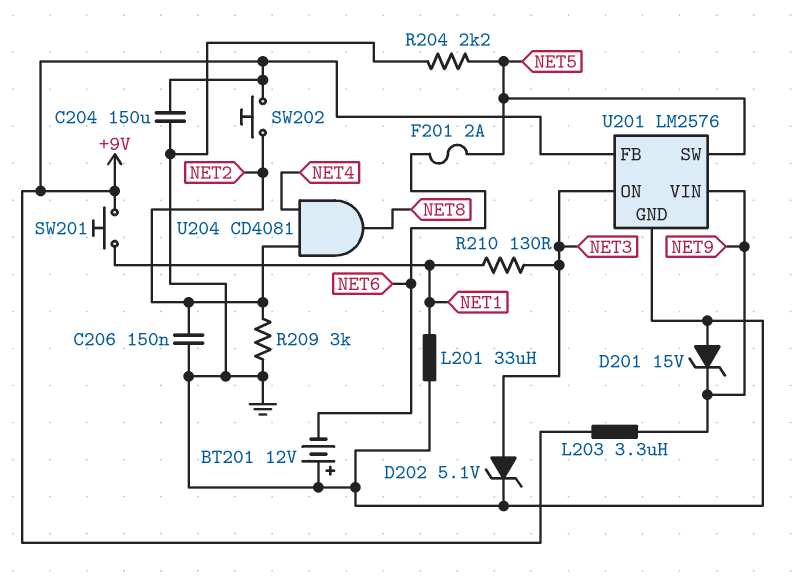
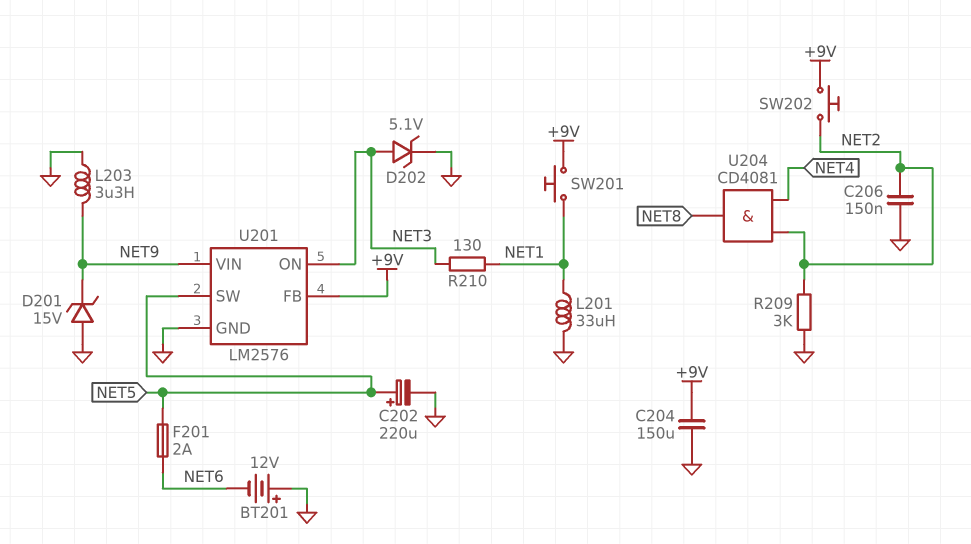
C202: none -> 220uF (plus NET5, minus GND)
L203: 3.3uH (+9V, NET9) -> 3.3uH (GND, NET9)
R204: 2.2k (GND, NET5) -> none

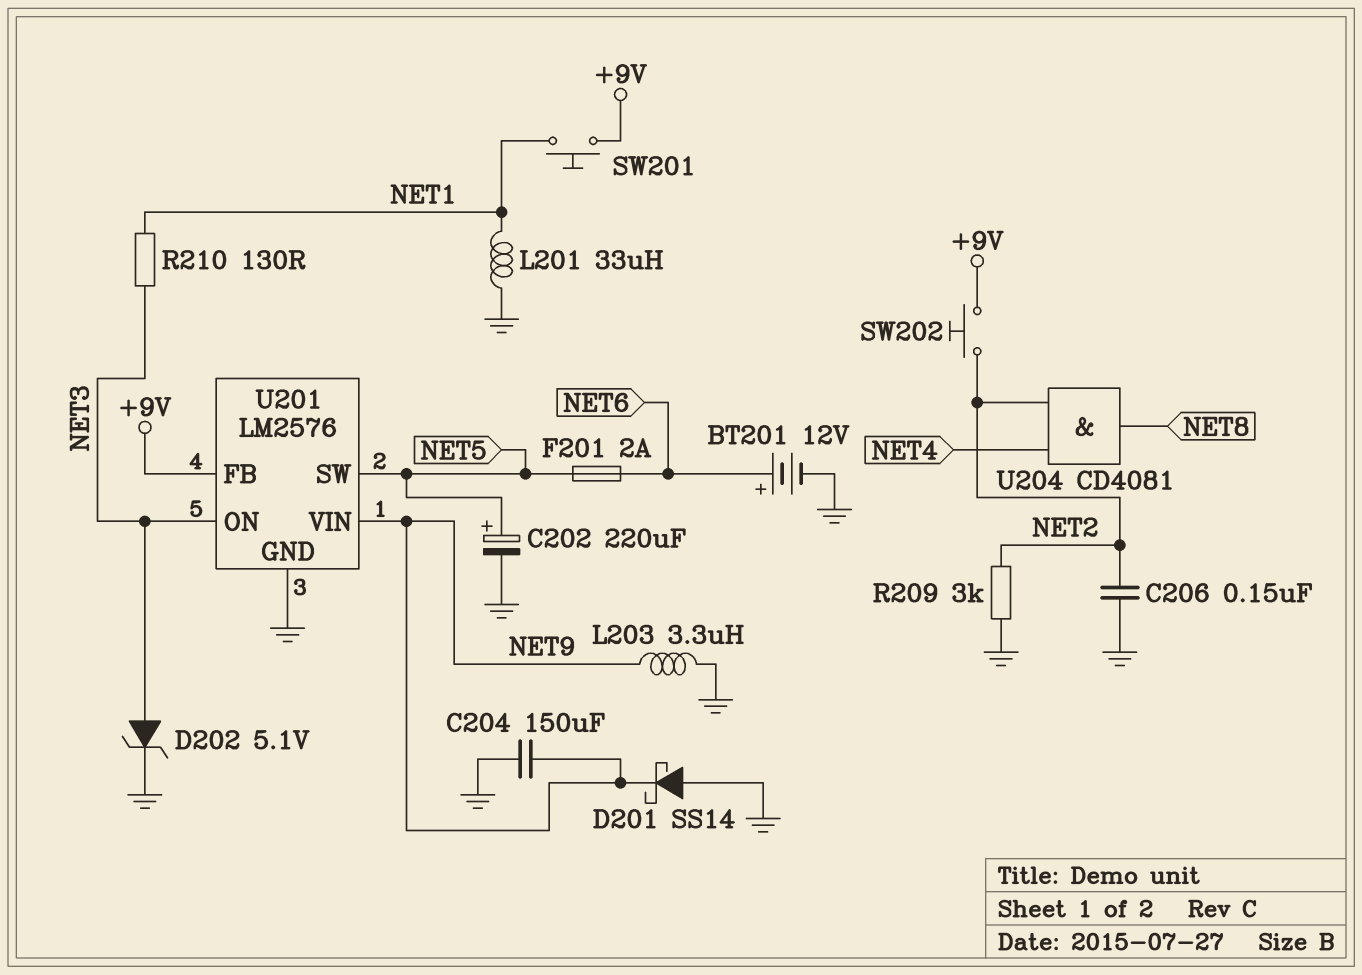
BT201: 12V (plus GND, minus NET6) -> 12V (plus NET6, minus GND)
C204: 150uF (+9V, GND) -> 150uF (GND, NET9)
D201: zener 15V (A GND, K NET9) -> schottky SS14 (A GND, K NET9)

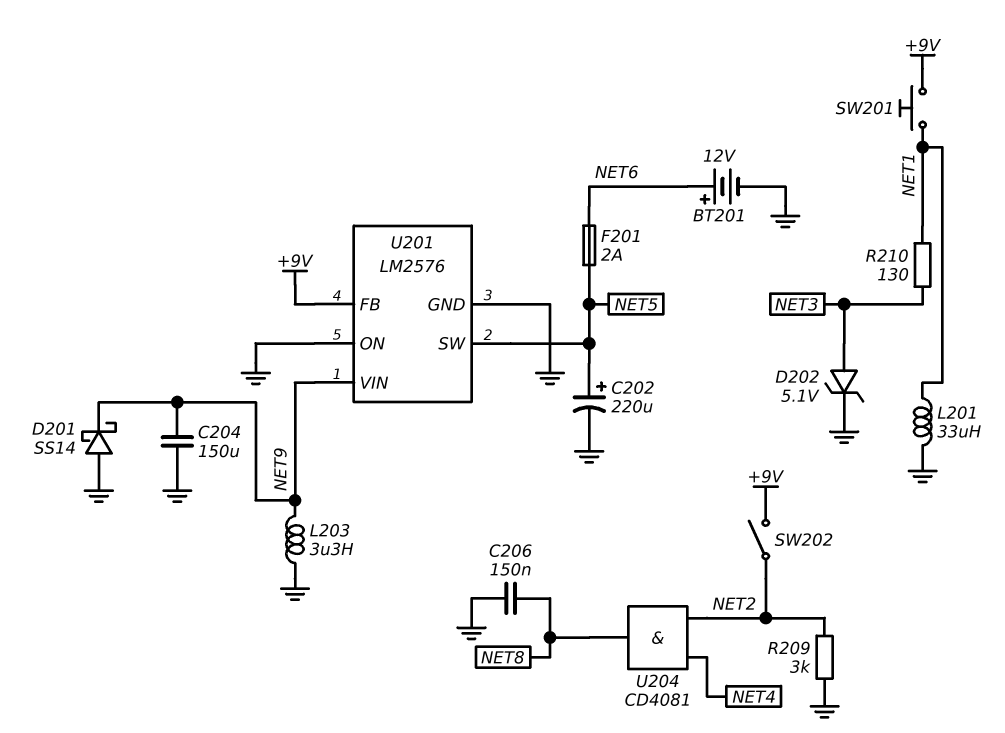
C206: 150nF (GND, NET2) -> 150nF (GND, NET8)
SW202: button (+9V, NET2) -> switch (+9V, NET2)
U201 pin ON: NET3 -> GND

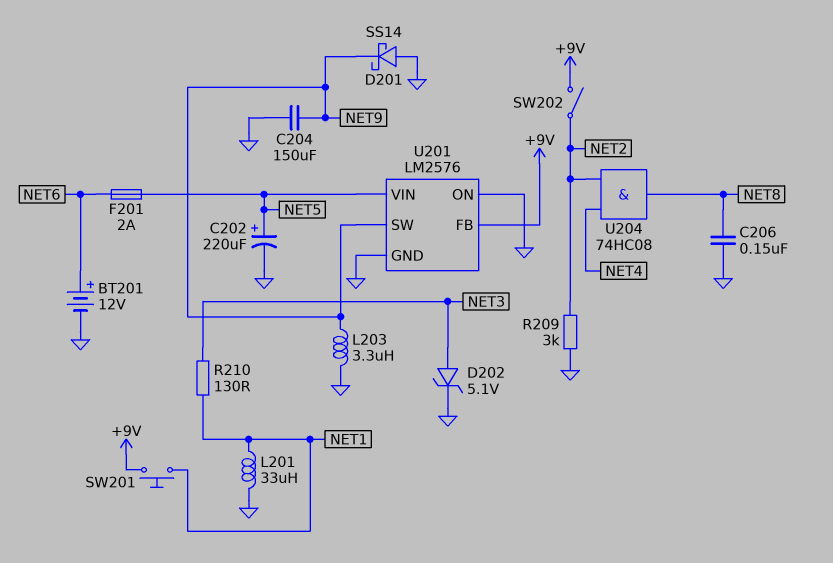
U201 pin SW: NET5 -> NET9
U201 pin VIN: NET9 -> NET5
U204: AND CD4081 (in NET2, in NET4, out NET8) -> AND 74HC08 (in NET2, in NET4, out NET8)

